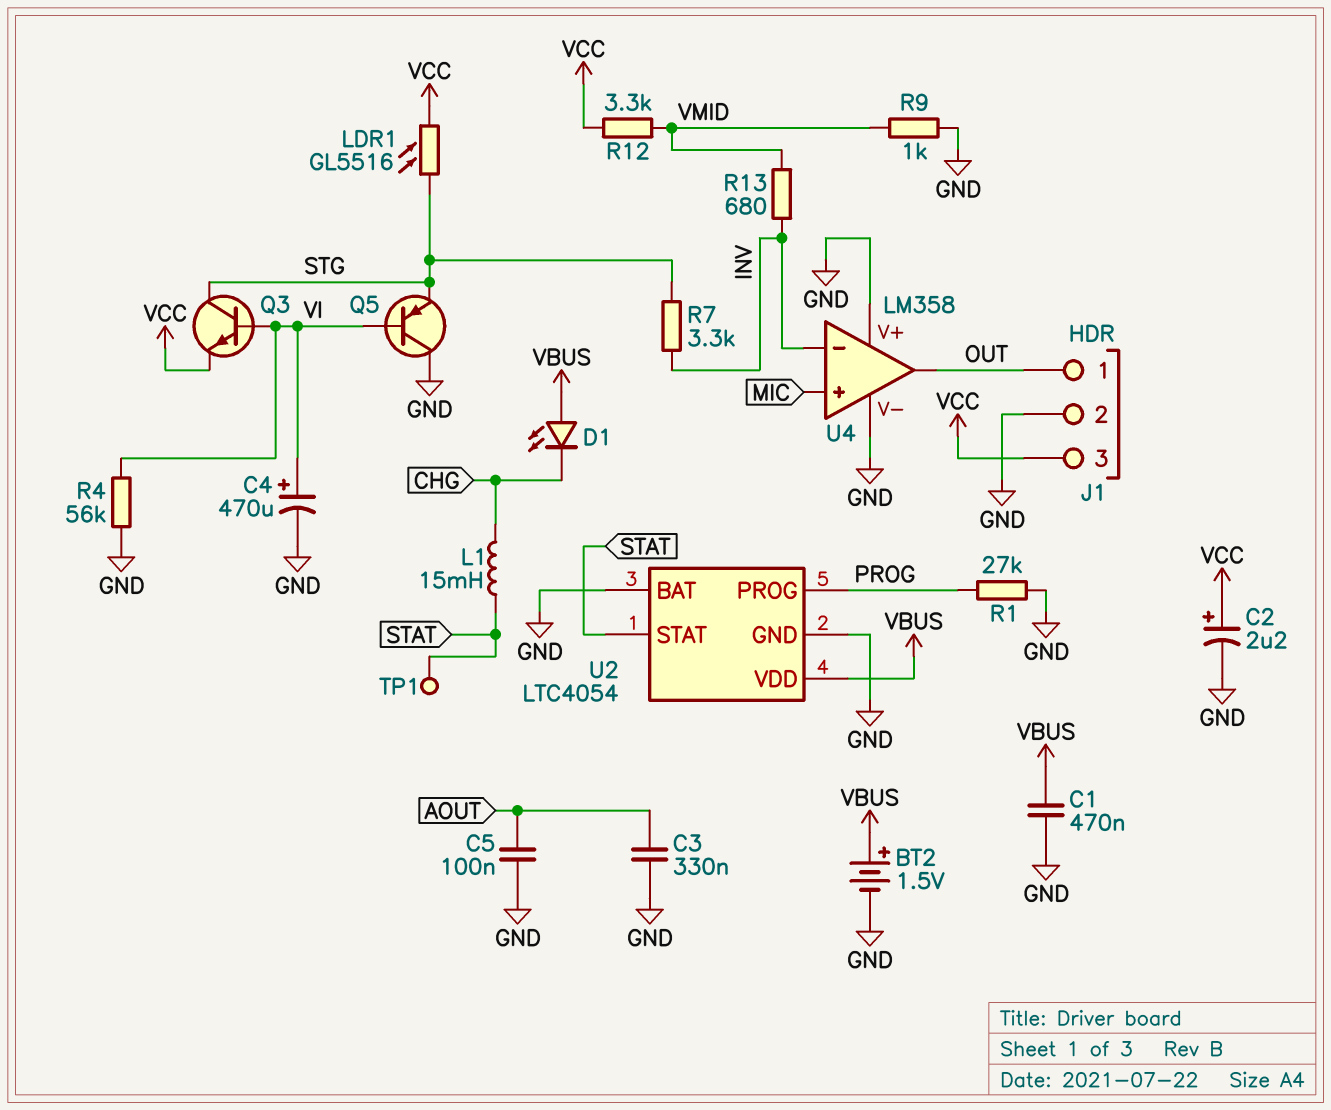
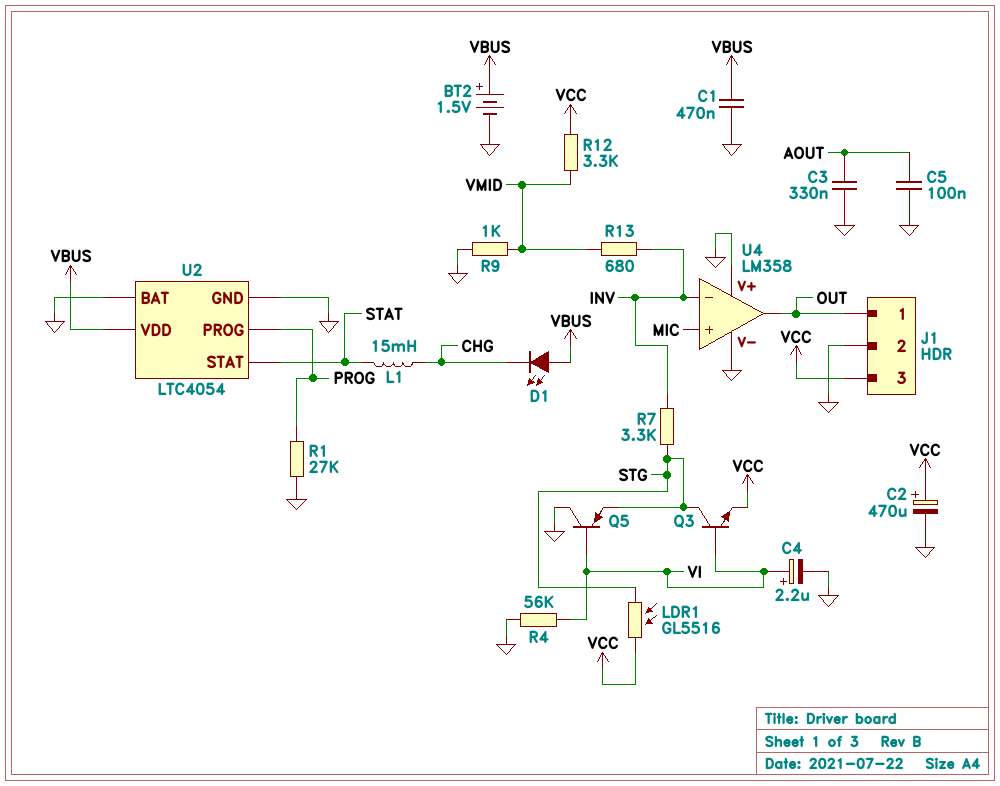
C2: 2.2uF (plus VCC, minus GND) -> 470uF (plus VCC, minus GND)
C4: 470uF (plus VI, minus GND) -> 2.2uF (plus VI, minus GND)
TP1: test point (STAT) -> none

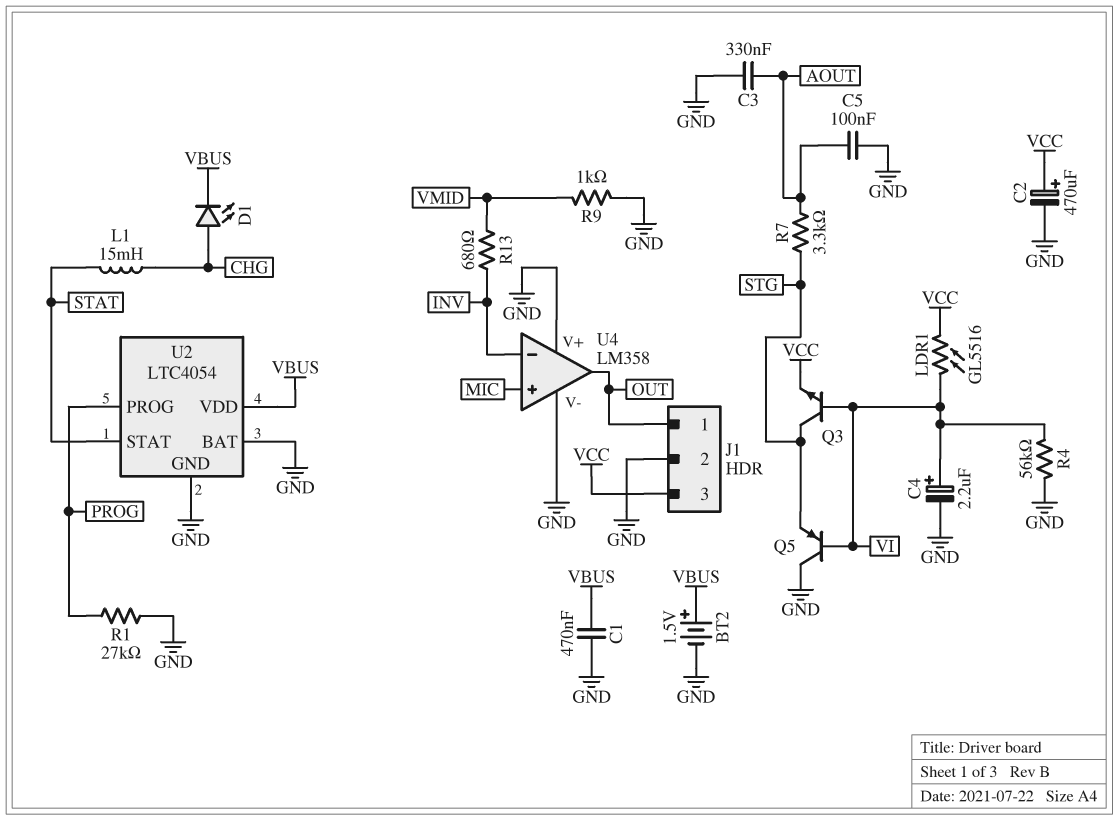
D1: LED (A VBUS, K CHG) -> LED (A CHG, K VBUS)
LDR1: GL5516 (STG, VCC) -> GL5516 (VCC, VI)
R7: 3.3k (INV, STG) -> 3.3k (AOUT, STG)
R12: 3.3k (VCC, VMID) -> none

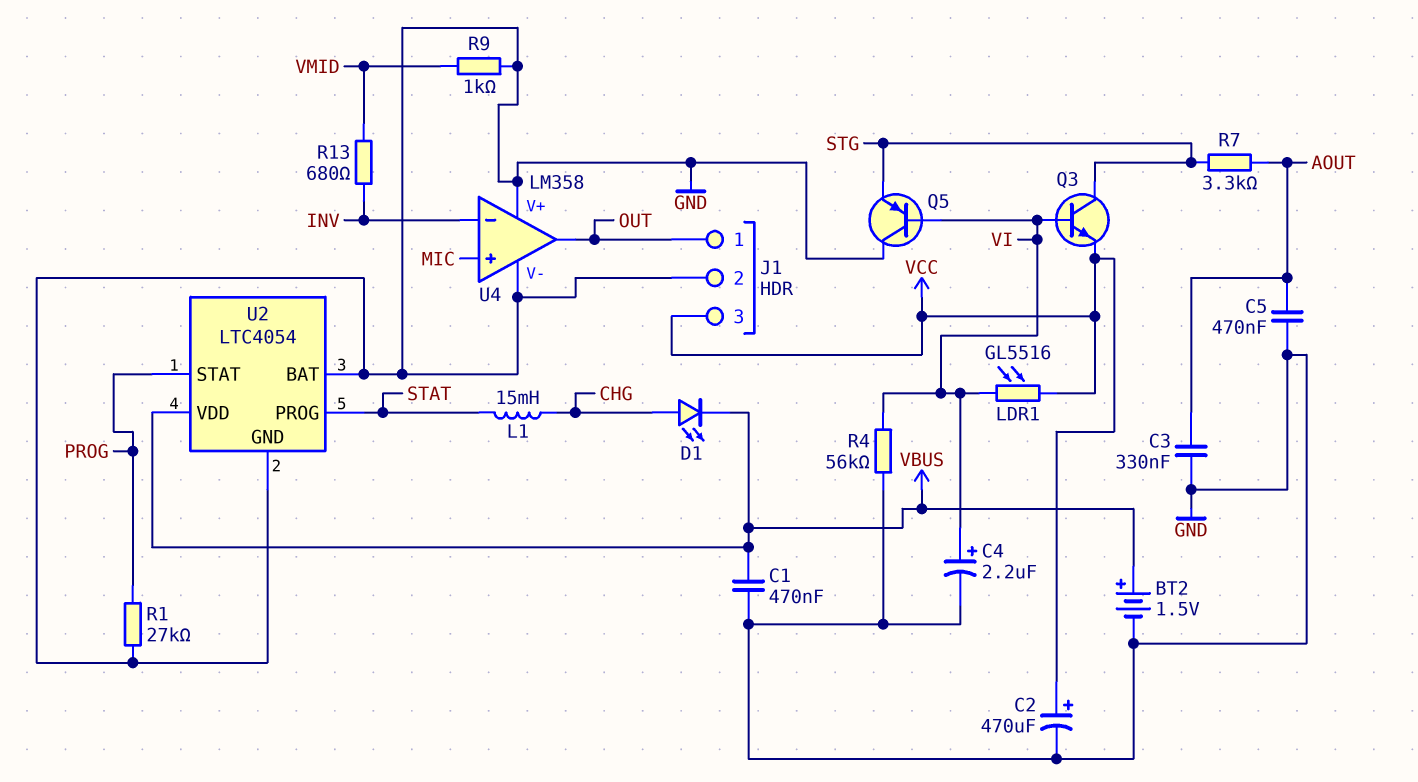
C5: 100nF (AOUT, GND) -> 470nF (AOUT, GND)
U2 pin PROG: PROG -> STAT
U2 pin STAT: STAT -> PROG

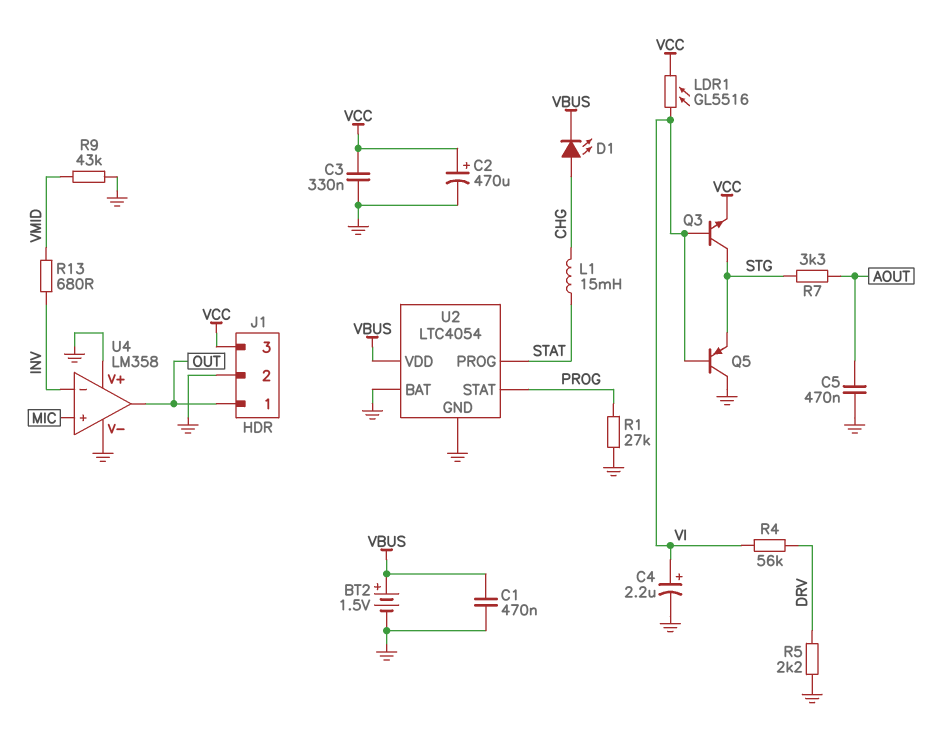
C3: 330nF (AOUT, GND) -> 330nF (GND, VCC)
R4: 56k (GND, VI) -> 56k (DRV, VI)
R5: none -> 2.2k (DRV, GND)
R9: 1k (GND, VMID) -> 43k (GND, VMID)

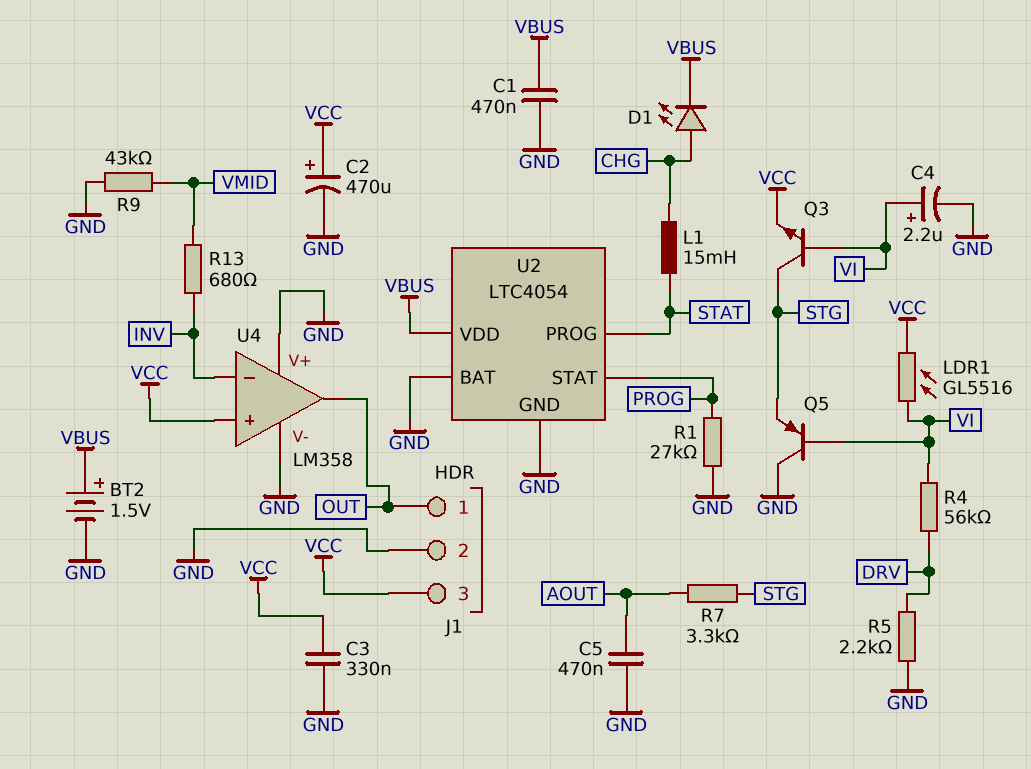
U4 pin in+: MIC -> VCC

